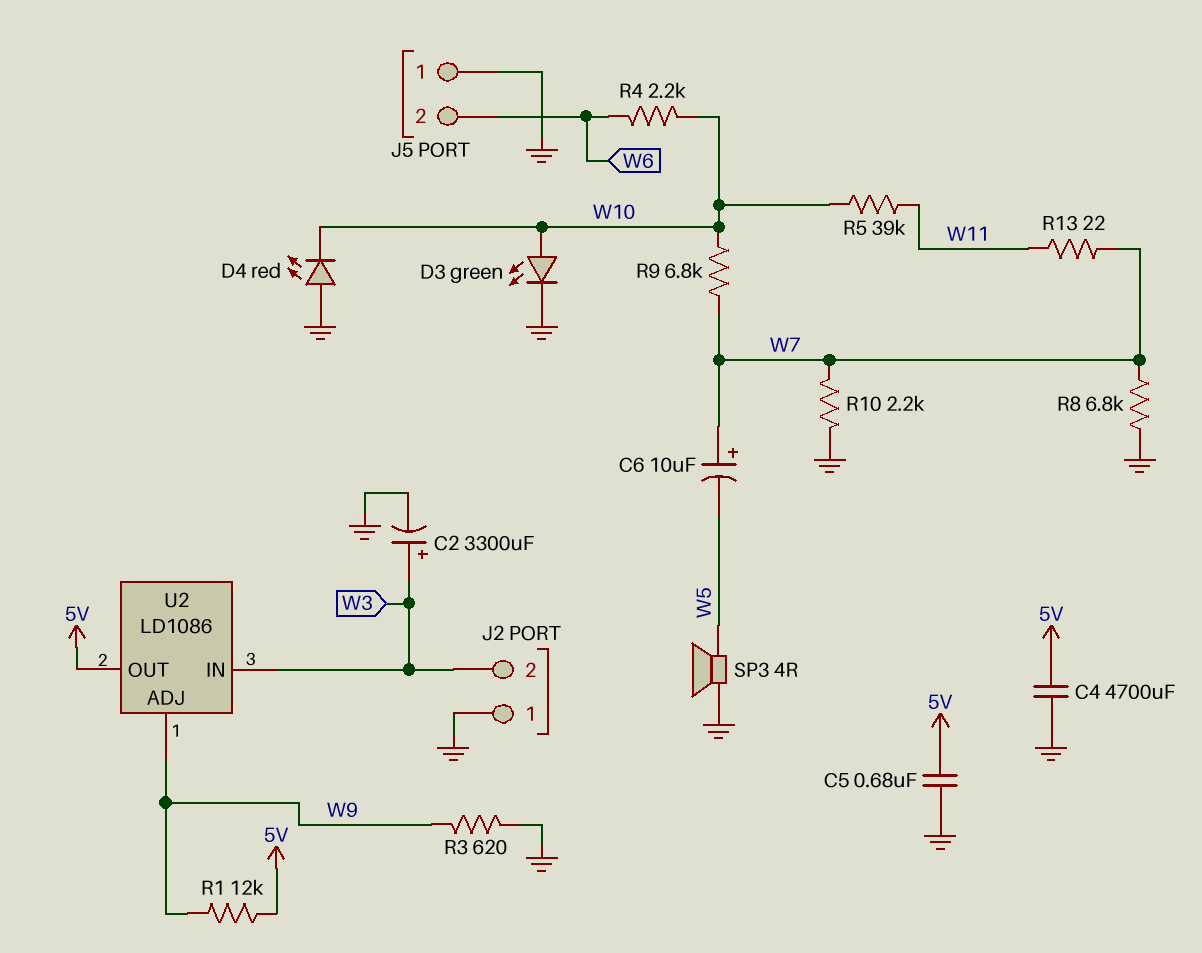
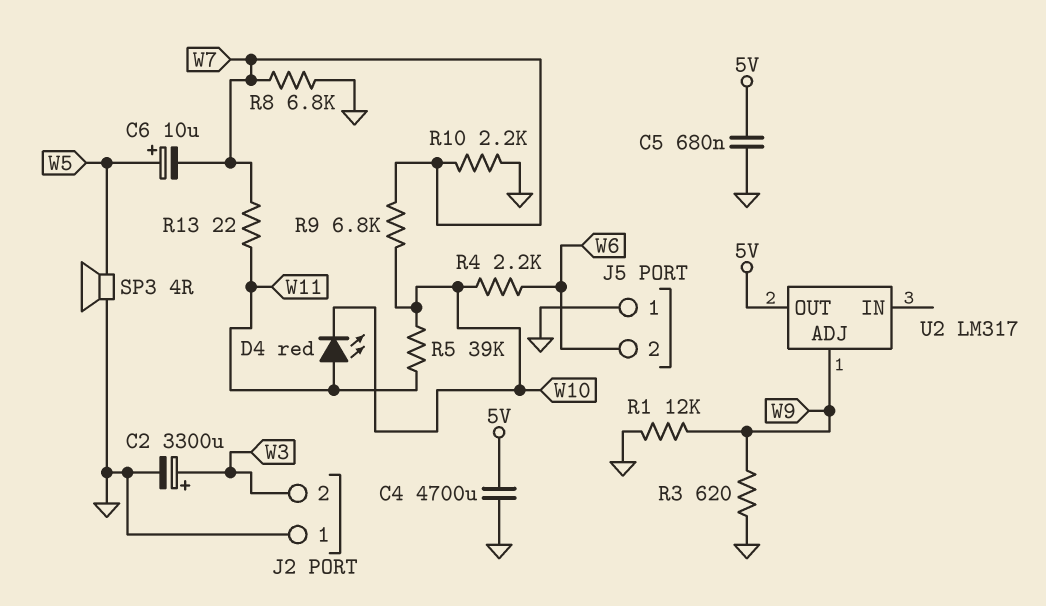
C6: 10uF (plus W7, minus W5) -> 10uF (plus W5, minus W7)
D3: LED green (A W10, K GND) -> none
D4: LED red (A GND, K W10) -> LED red (A W11, K W10)
R1: 12k (5V, W9) -> 12k (GND, W9)
U2: LD1086 -> LM317
U2 pin IN: W3 -> none

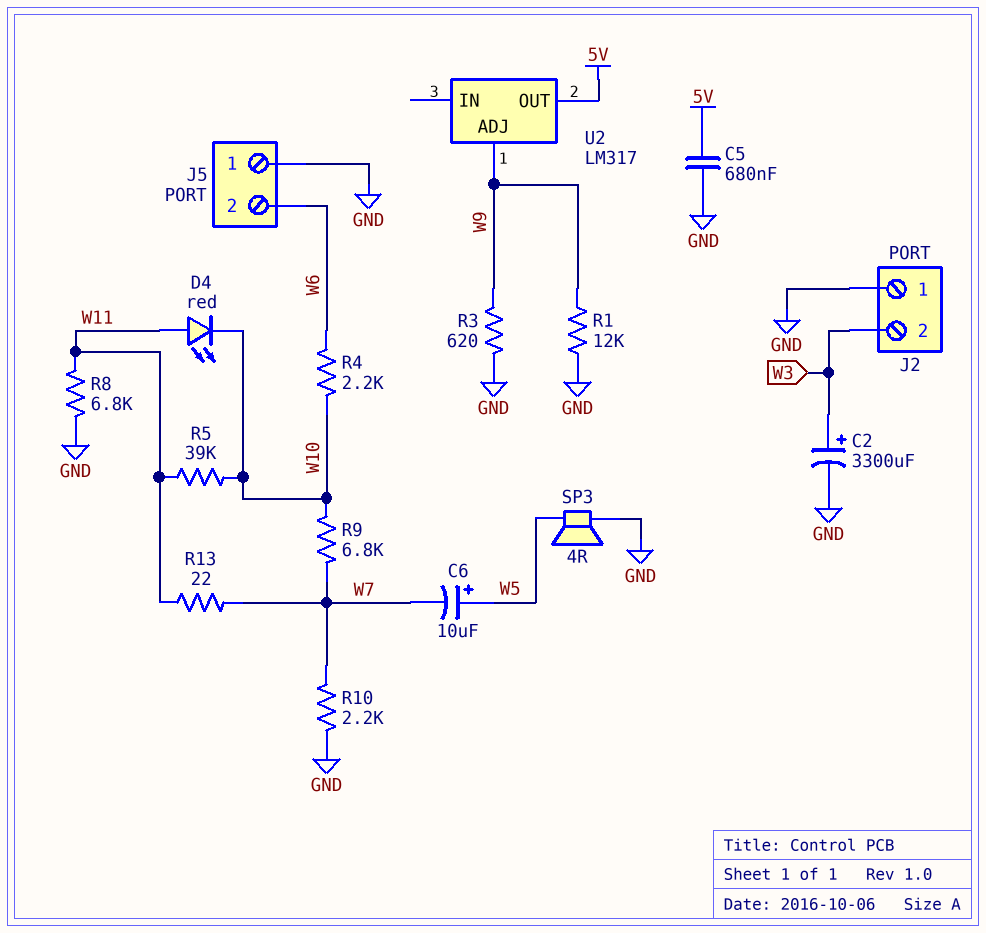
C4: 4700uF (5V, GND) -> none
R8: 6.8k (GND, W7) -> 6.8k (GND, W11)

